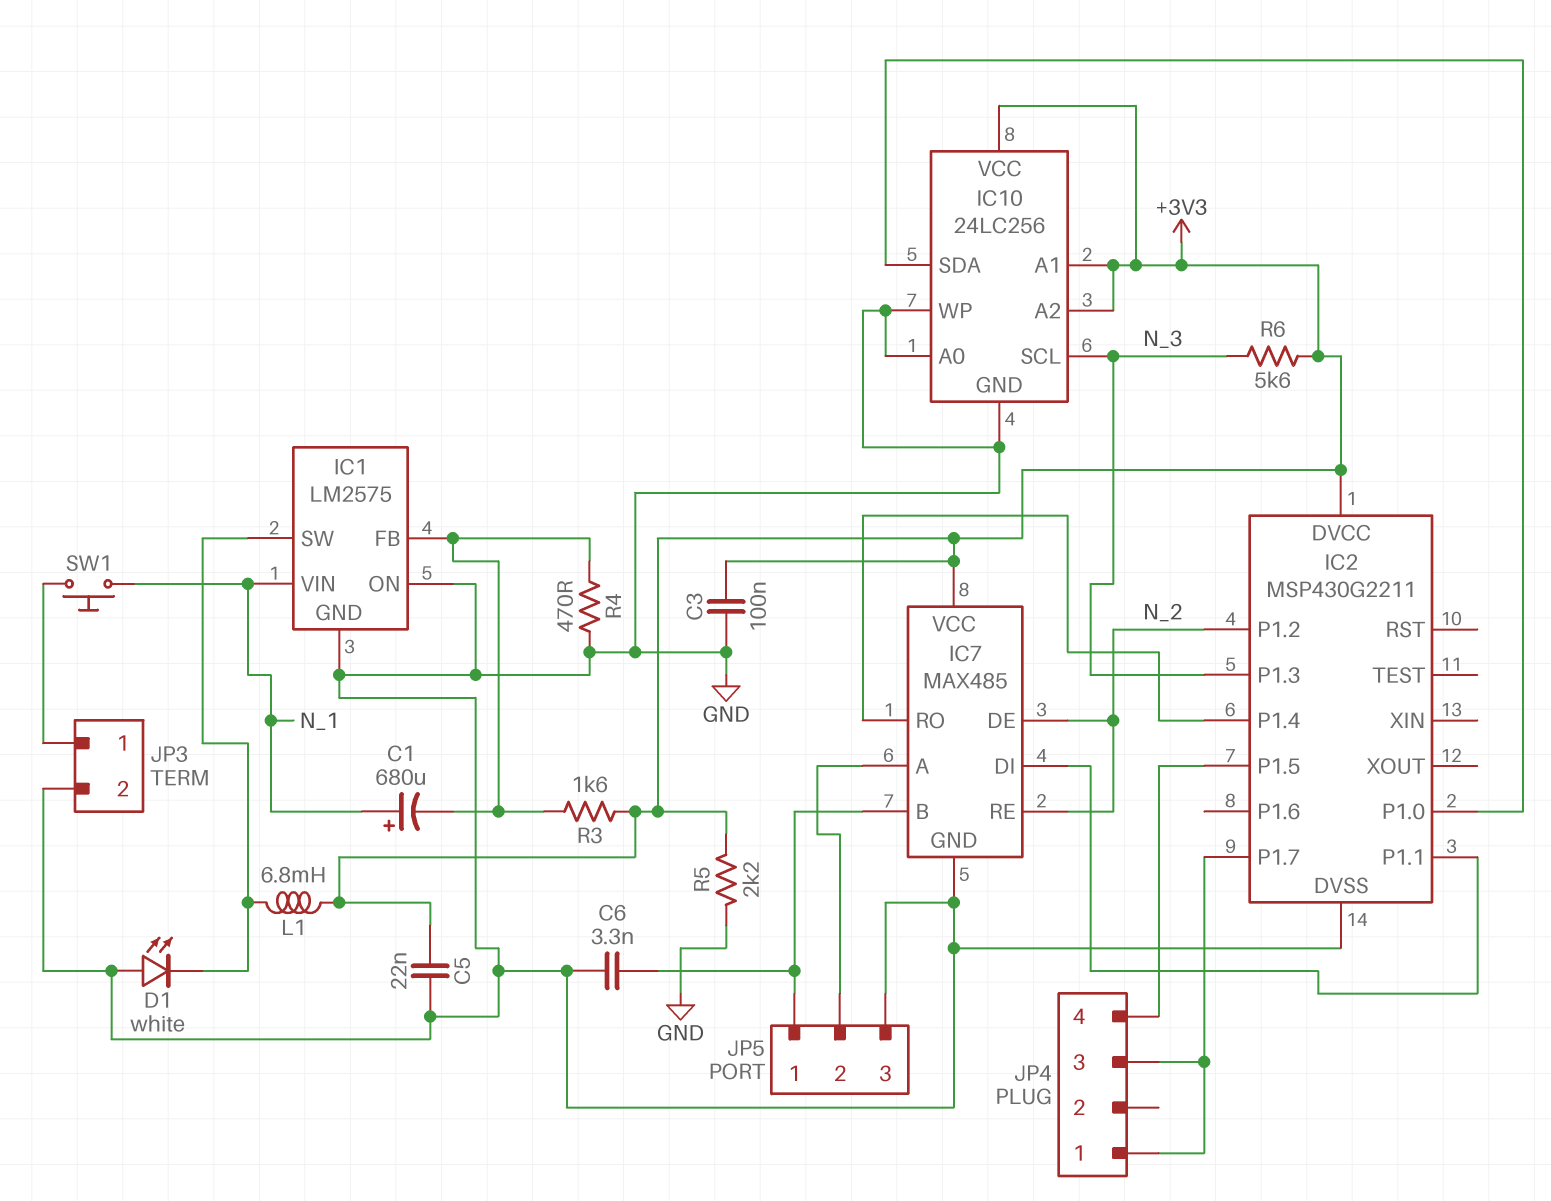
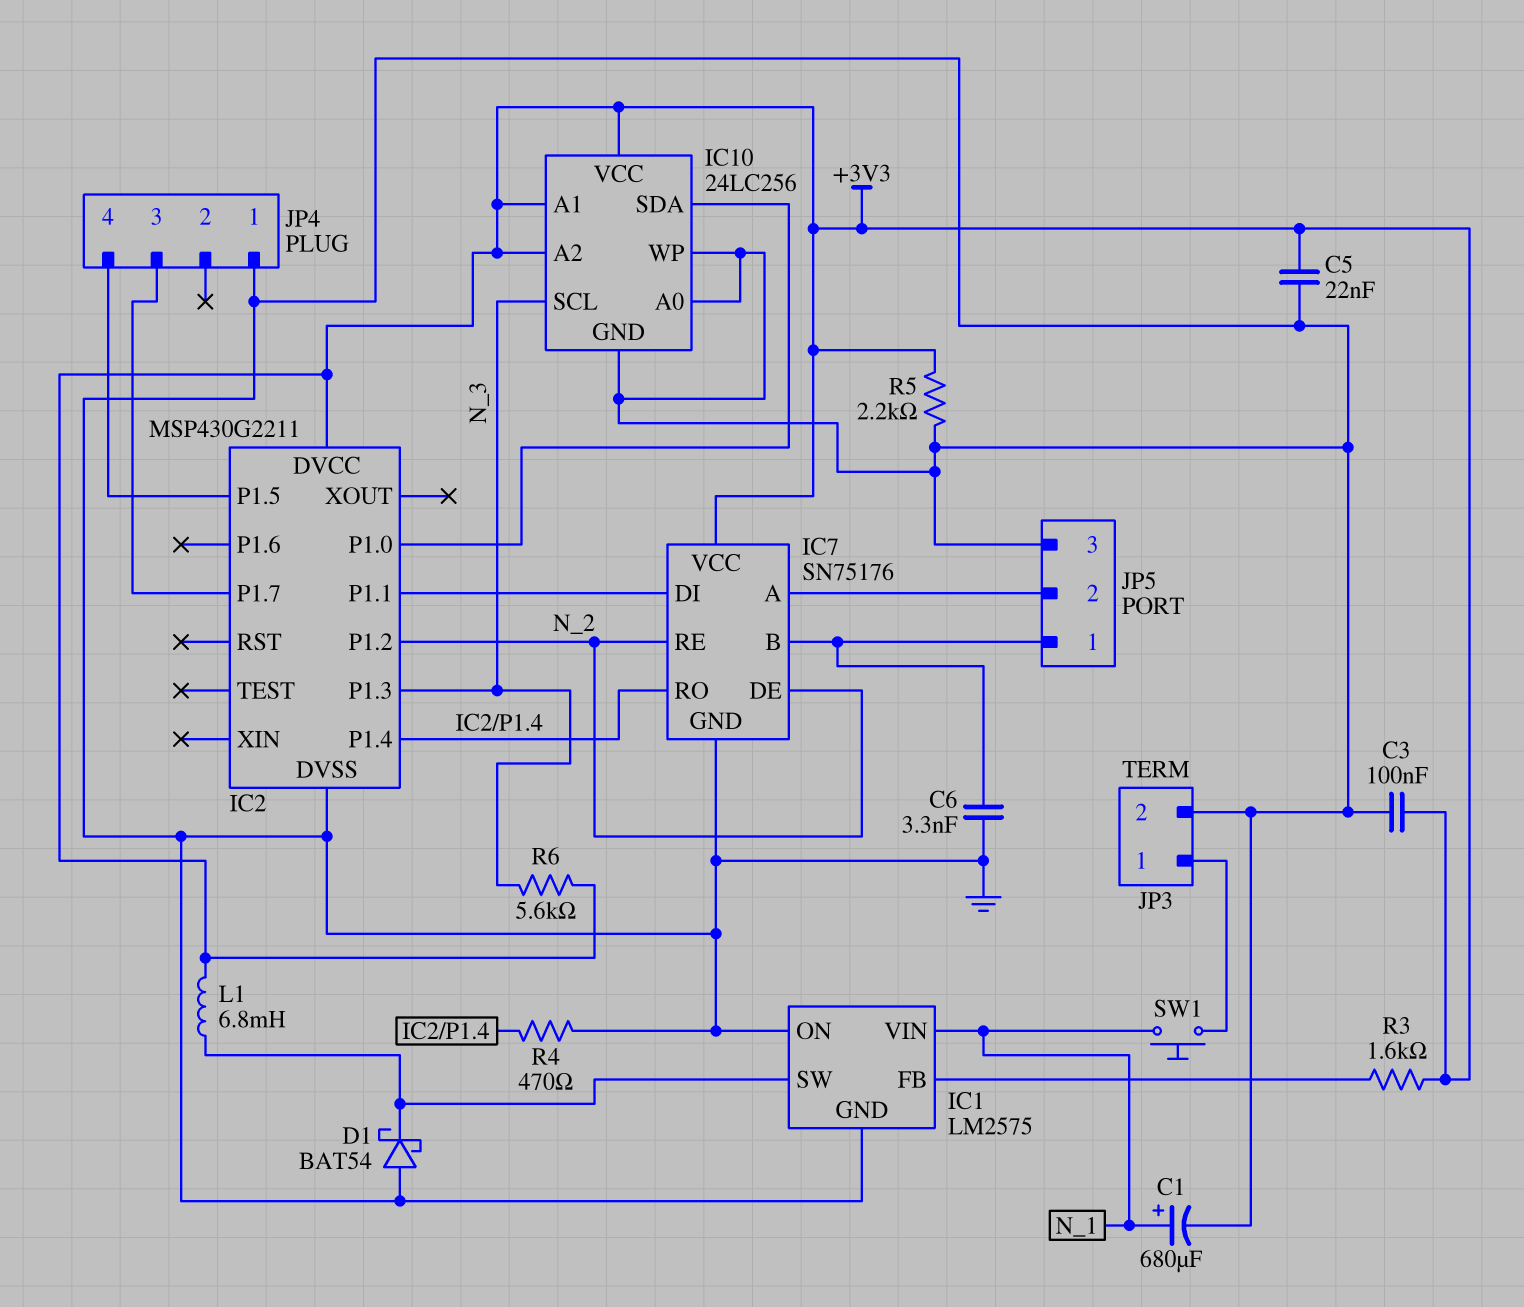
C1: 680uF (plus N_1, minus IC1/FB) -> 680uF (plus N_1, minus GND)
D1: LED white (A GND, K IC1/SW) -> schottky BAT54 (A GND, K IC1/SW)
IC7: MAX485 -> SN75176
JP4 pin 1: IC2/P1.7 -> GND
R4: 470 (GND, IC1/FB) -> 470 (GND, IC2/P1.4)

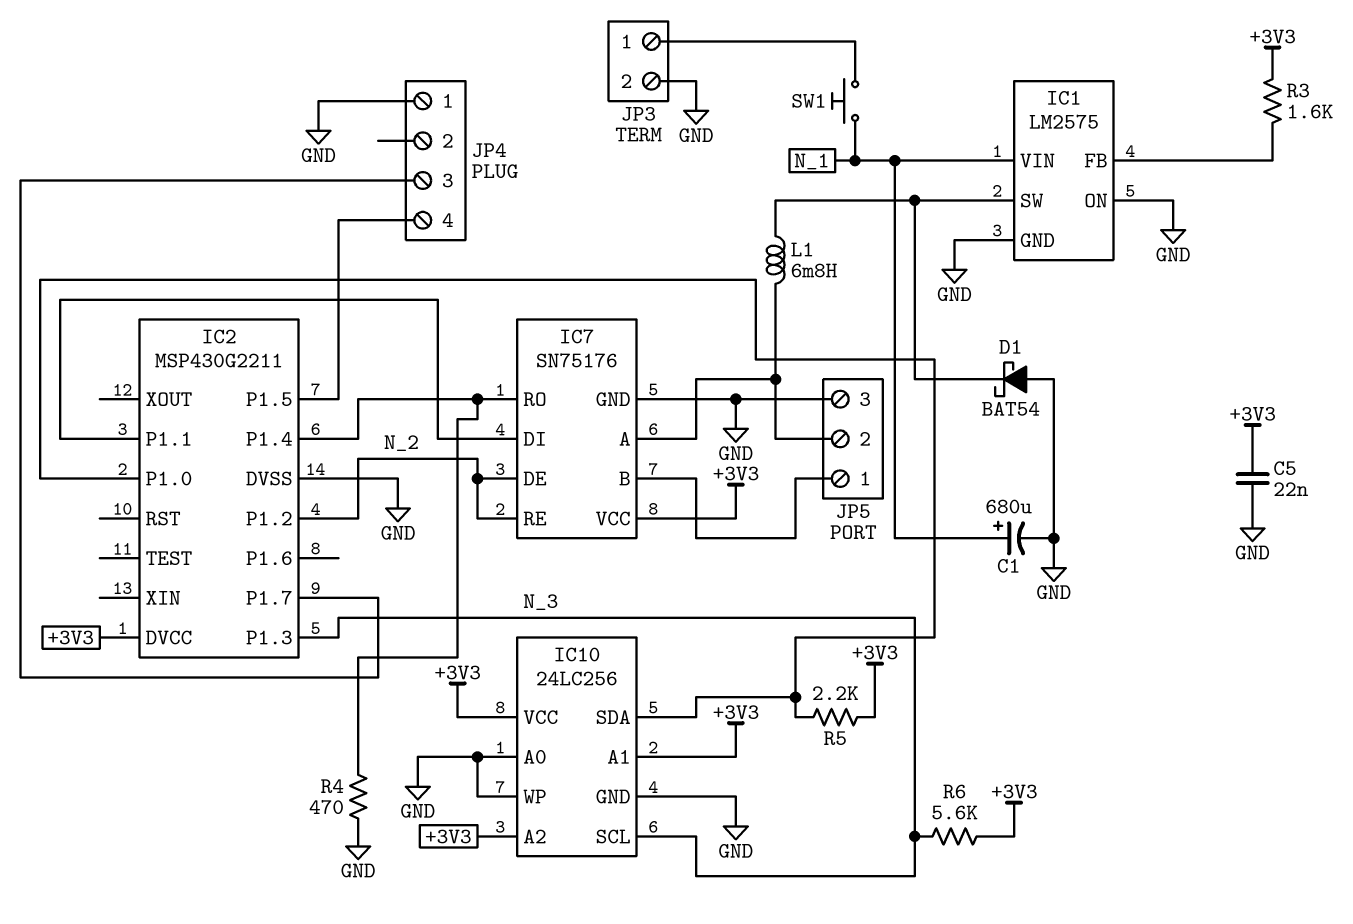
C3: 100nF (+3V3, GND) -> none
C6: 3.3nF (GND, IC7/B) -> none
L1: 6.8mH (+3V3, IC1/SW) -> 6.8mH (IC1/SW, IC7/A)
R5: 2.2k (+3V3, GND) -> 2.2k (+3V3, IC2/P1.0)

